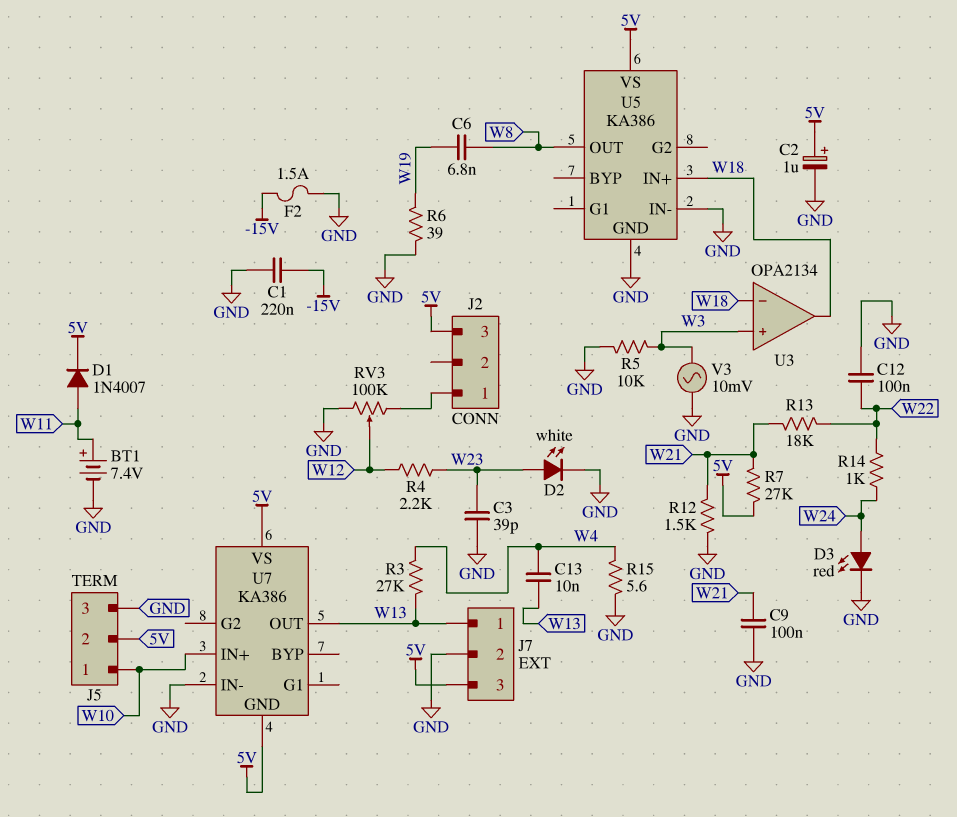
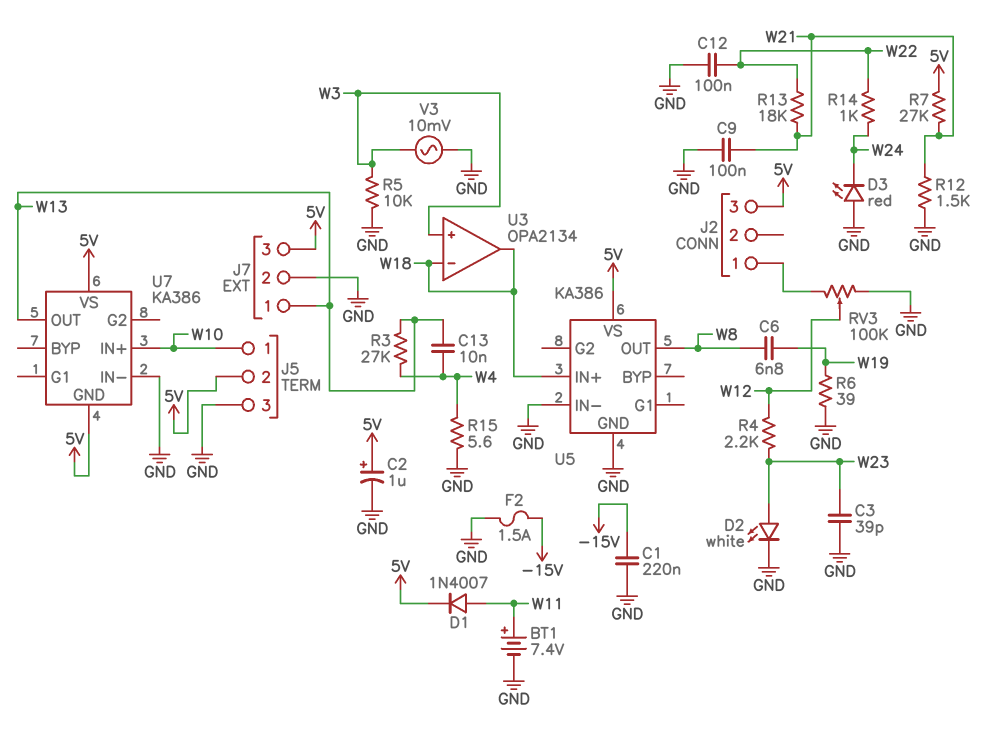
D3: LED red (A W24, K GND) -> LED red (A GND, K W24)

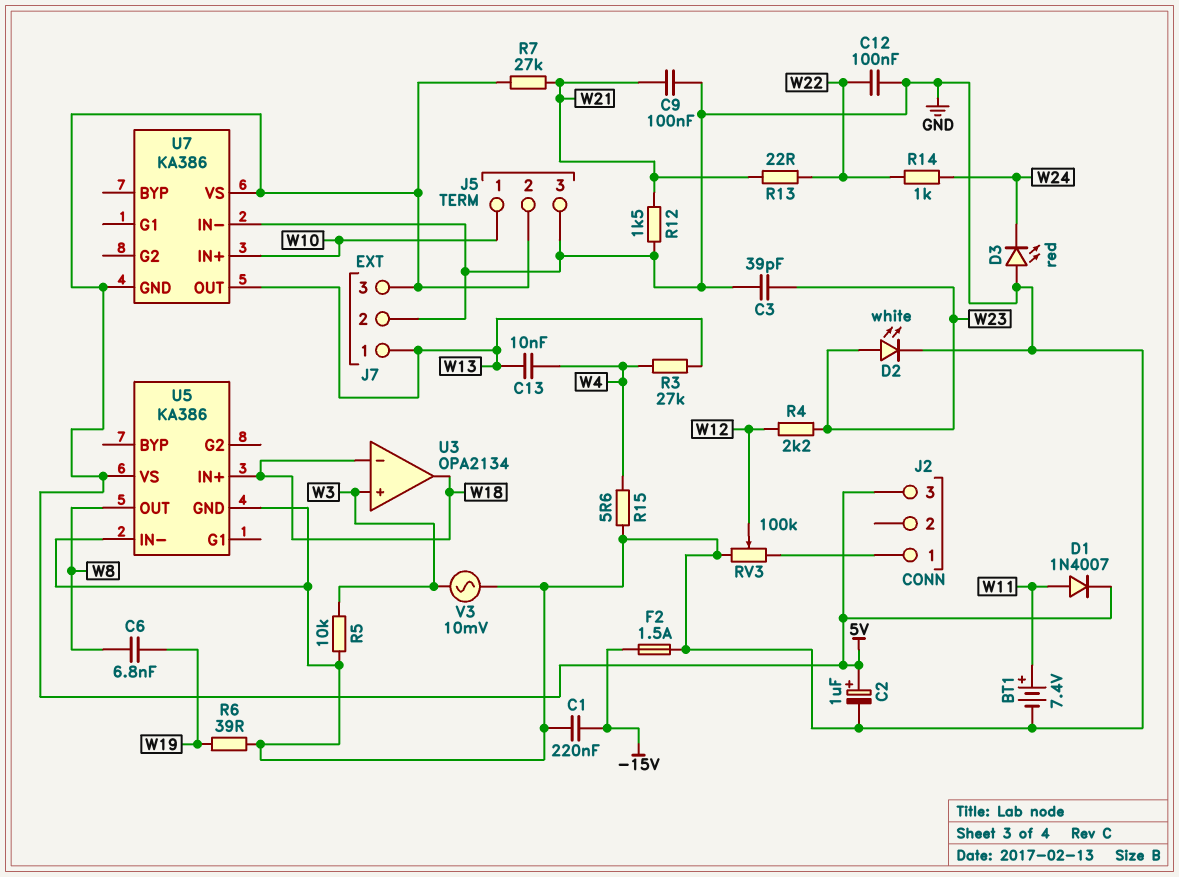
R13: 18k (W21, W22) -> 22 (W21, W22)

